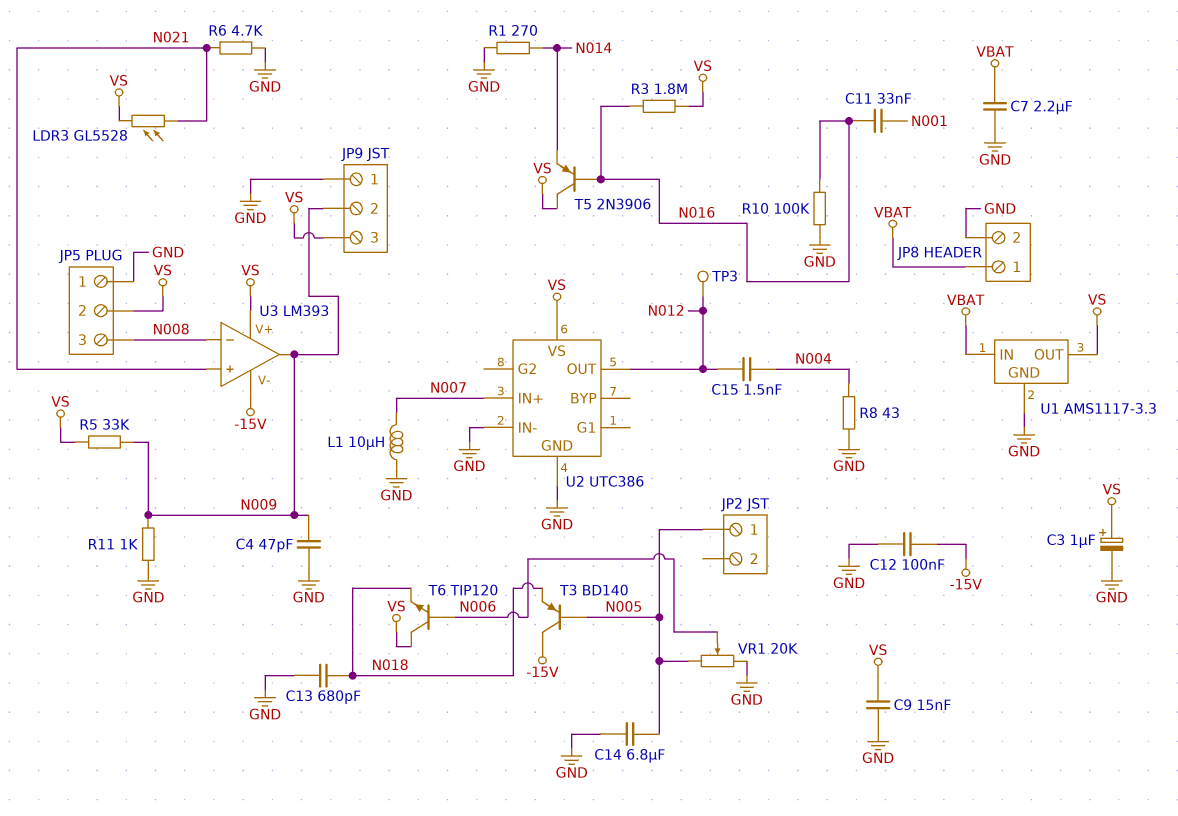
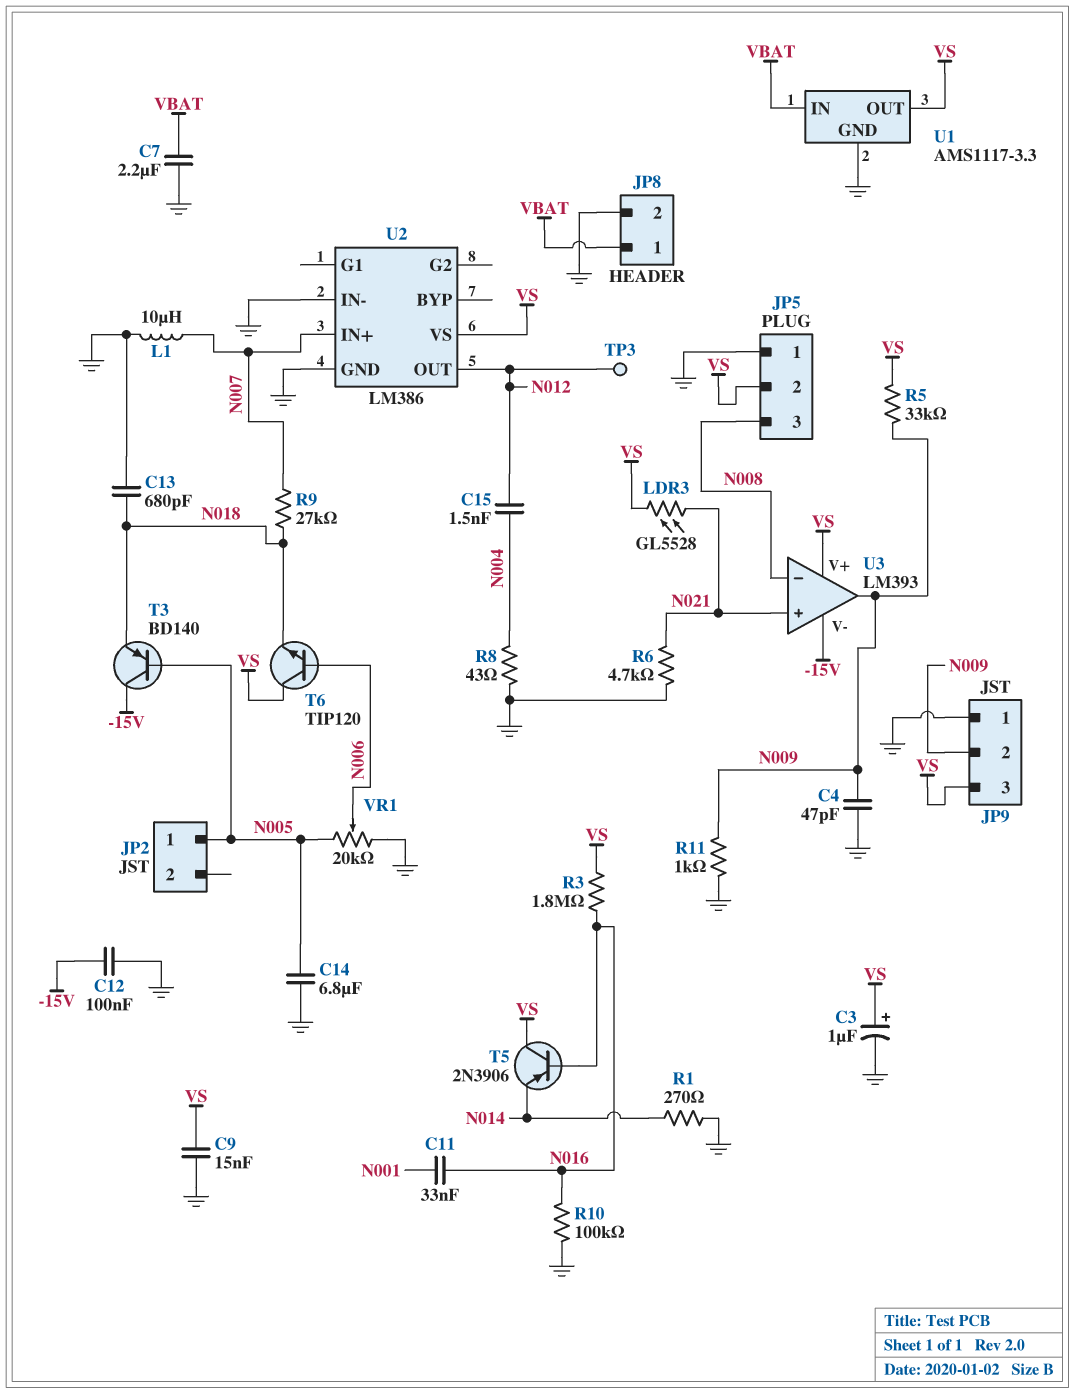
R9: none -> 27k (N007, N018)
U2: UTC386 -> LM386

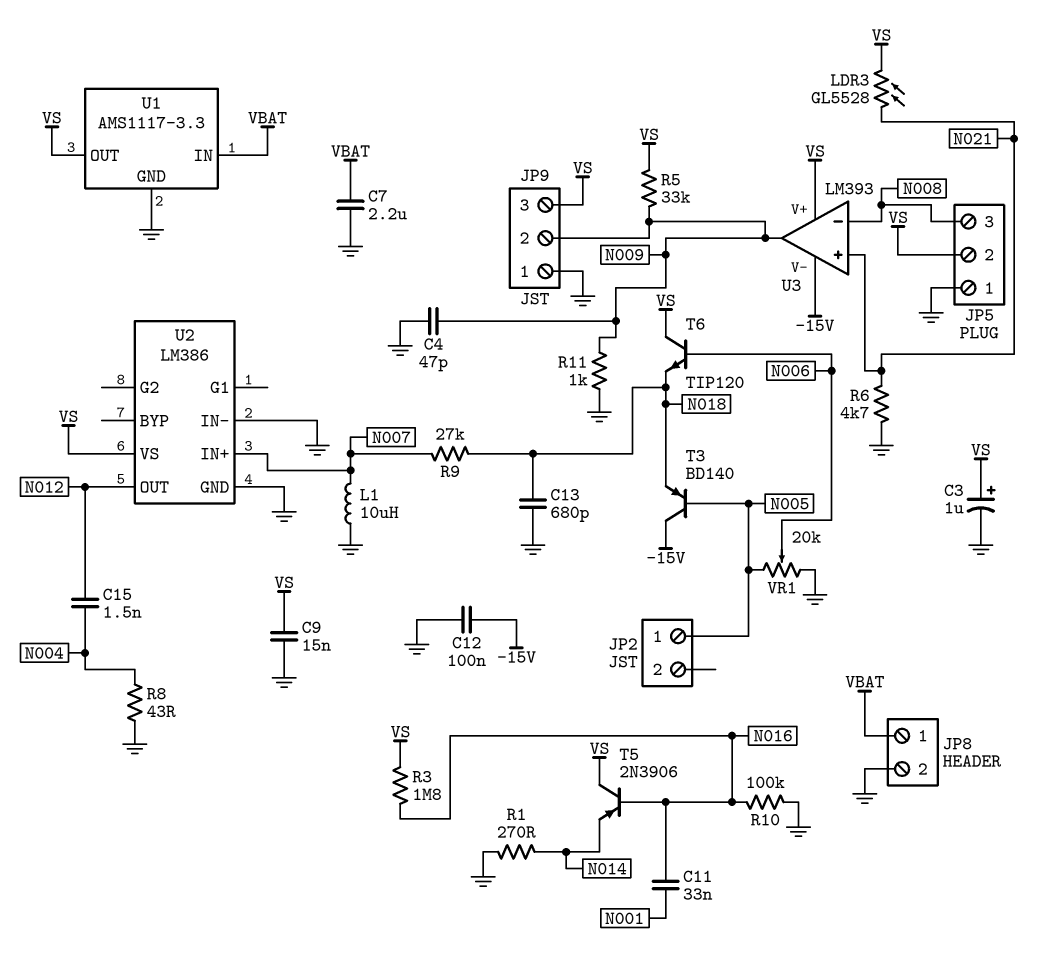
C14: 6.8uF (GND, N005) -> none
TP3: test point (N012) -> none

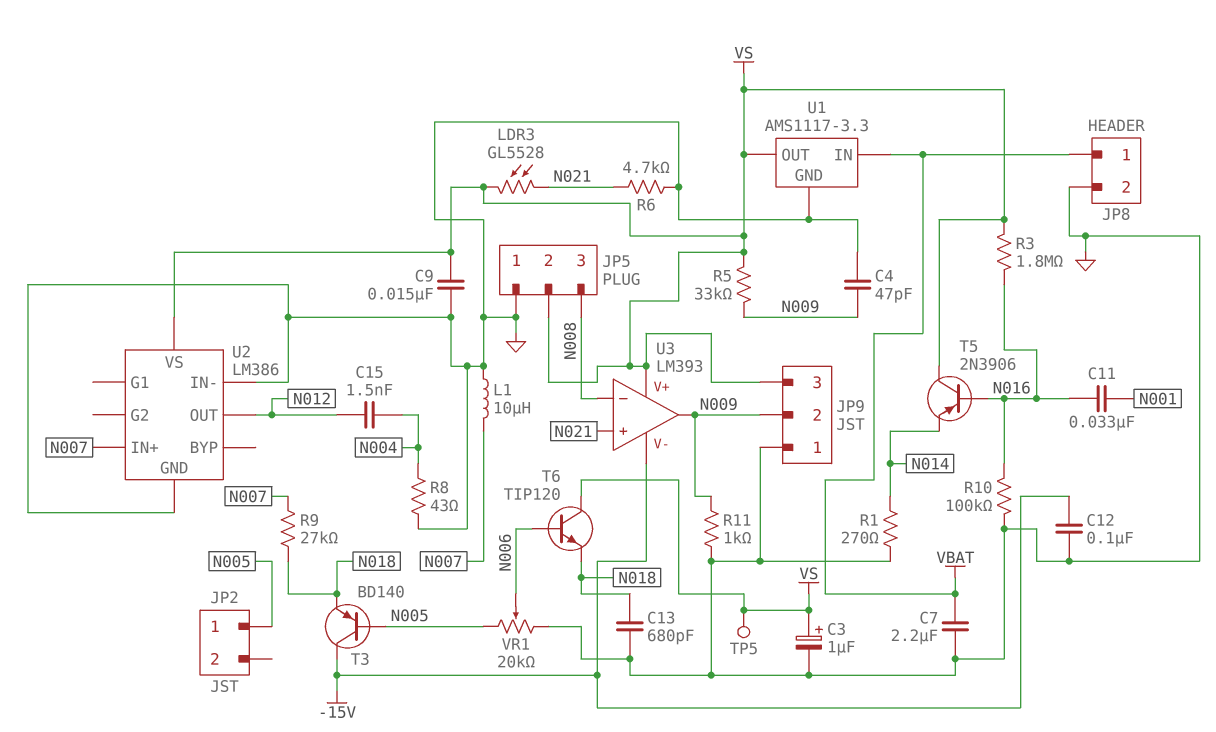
TP5: none -> test point (VS)

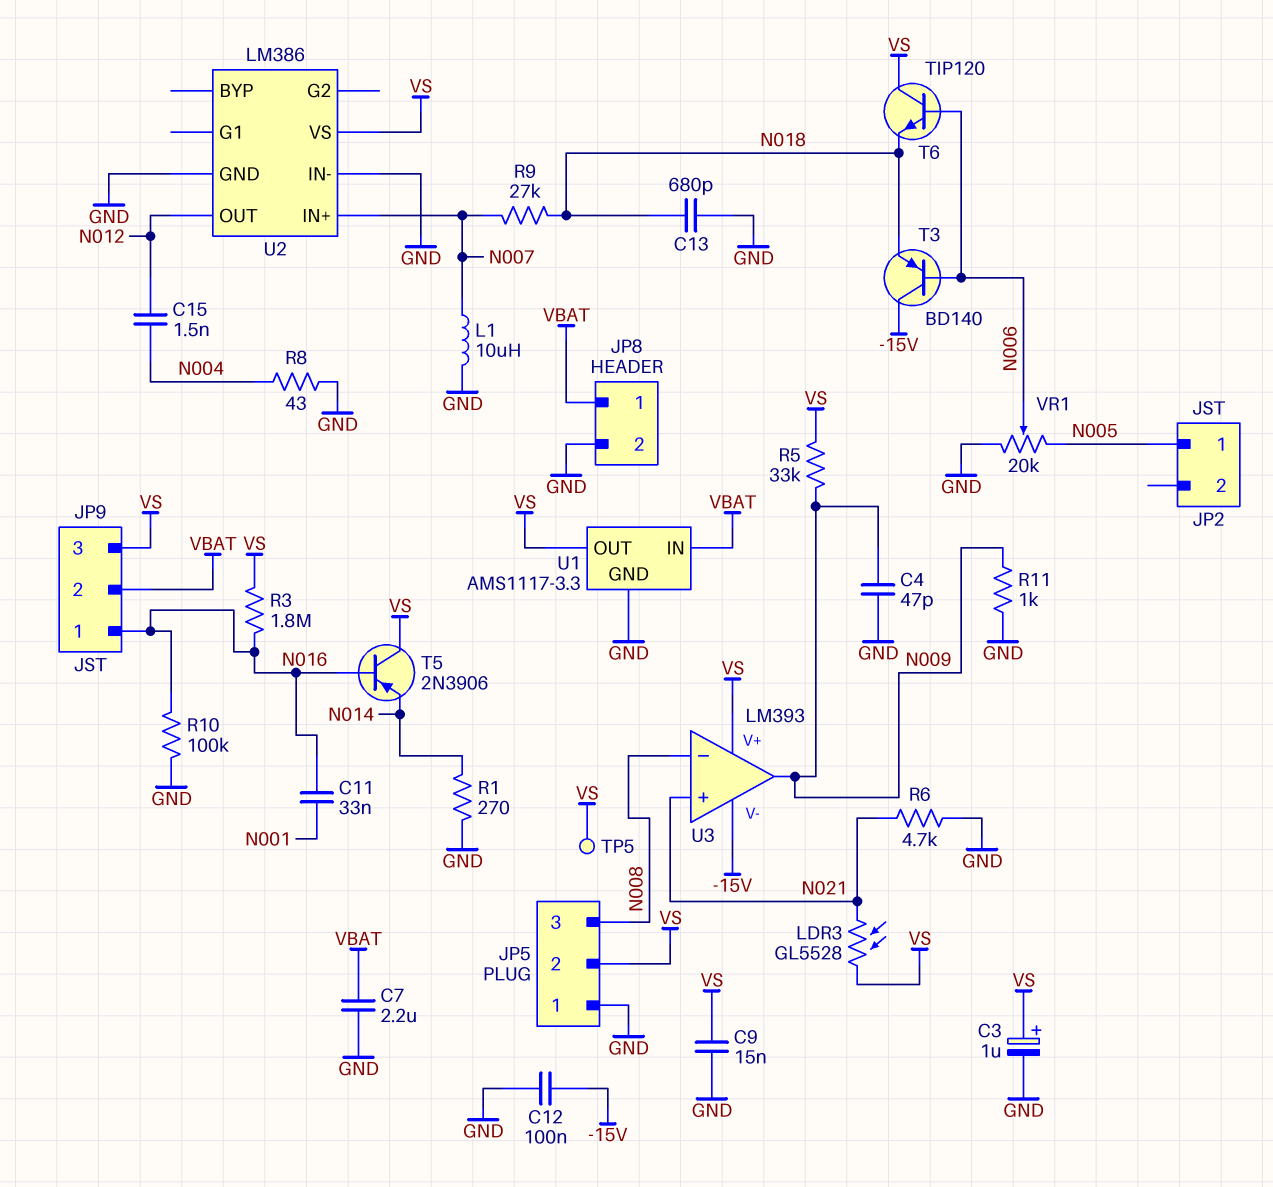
JP9 pin 1: GND -> N016
JP9 pin 2: N009 -> VBAT
T3: PNP BD140 (B N005, C -15V, E N018) -> PNP BD140 (B N006, C -15V, E N018)

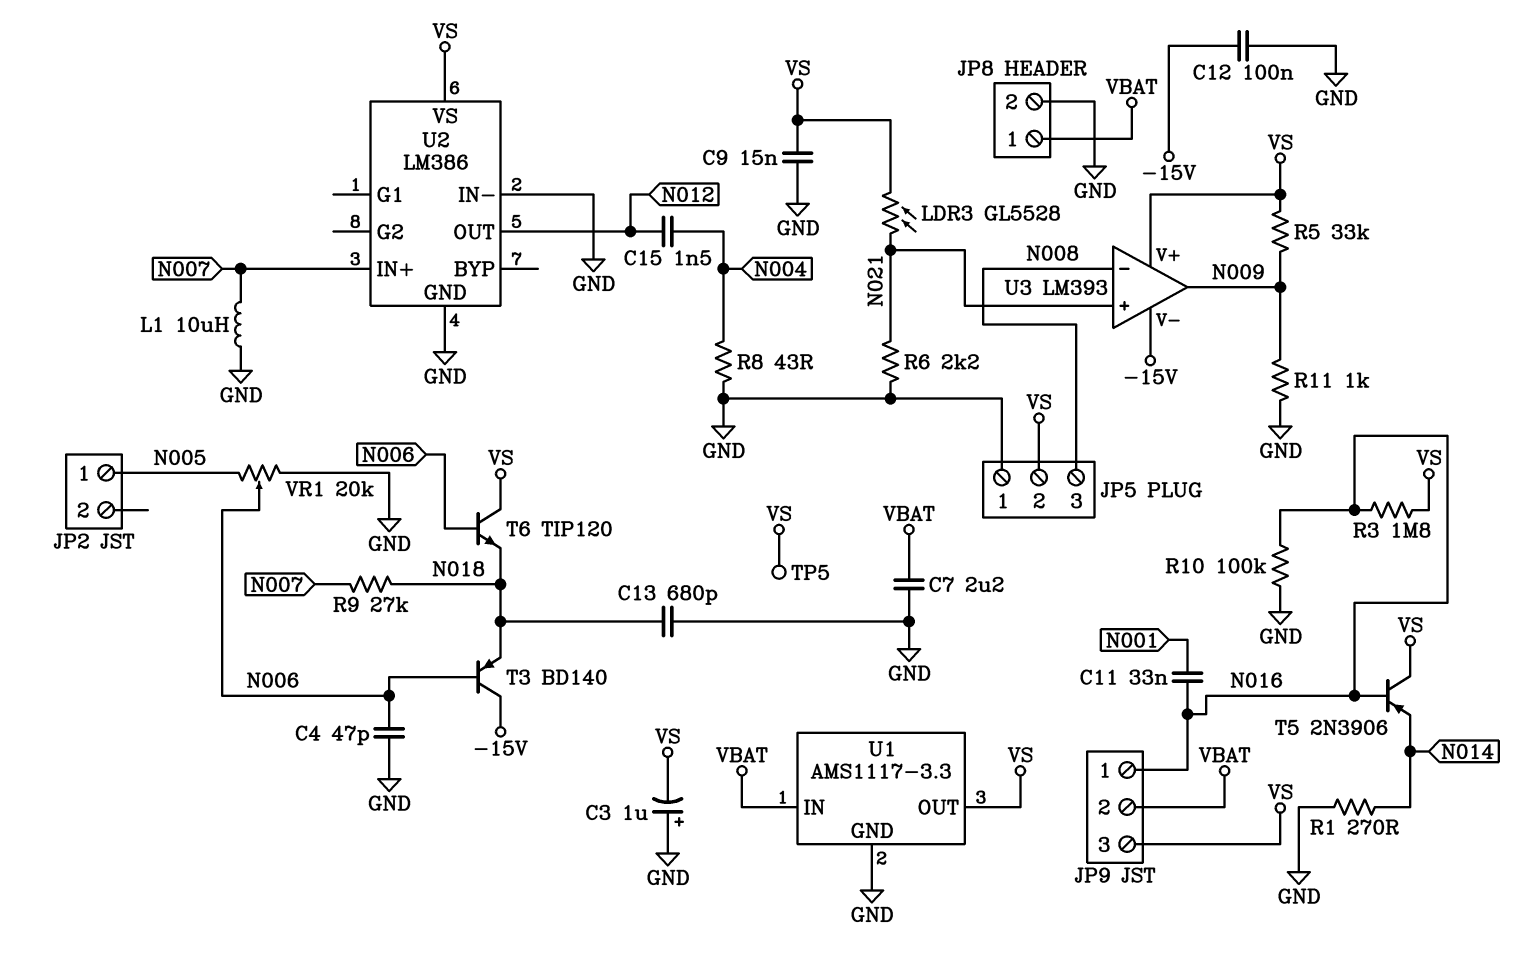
C3: 1uF (plus VS, minus GND) -> 1uF (plus GND, minus VS)
C4: 47pF (GND, N009) -> 47pF (GND, N006)
R6: 4.7k (GND, N021) -> 2.2k (GND, N021)

